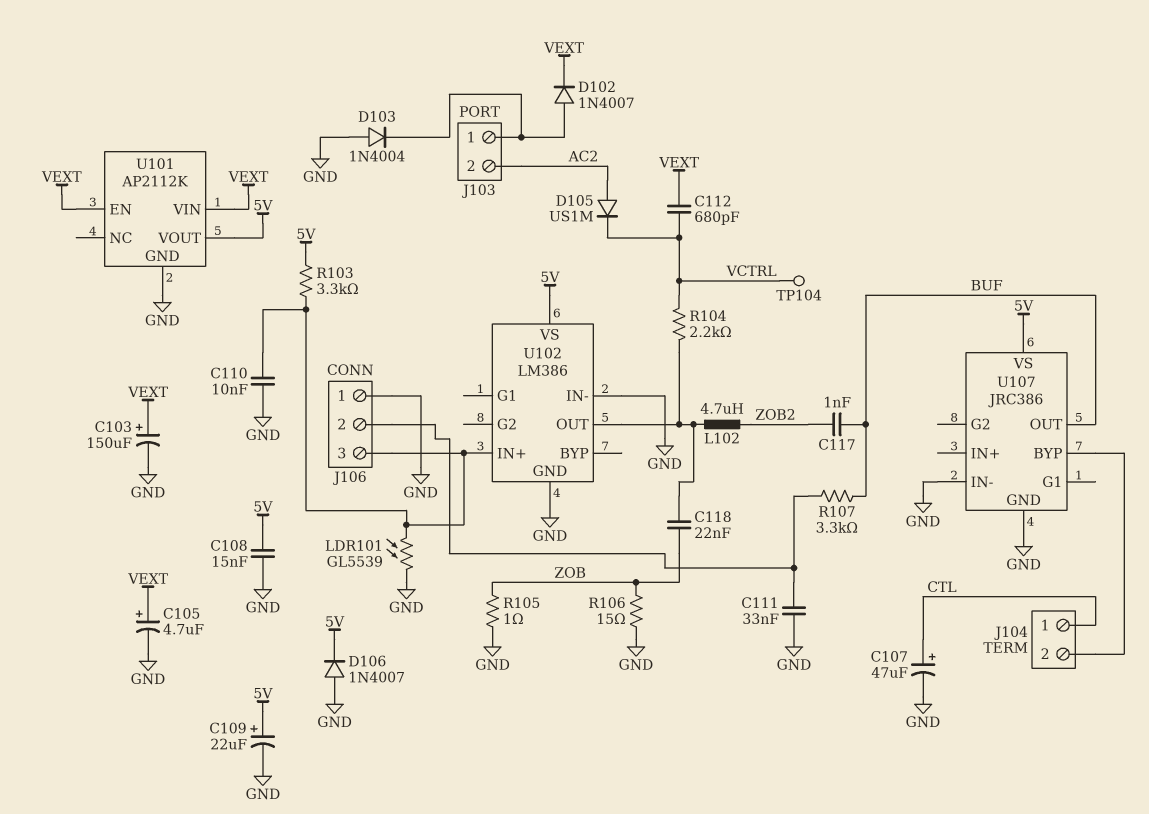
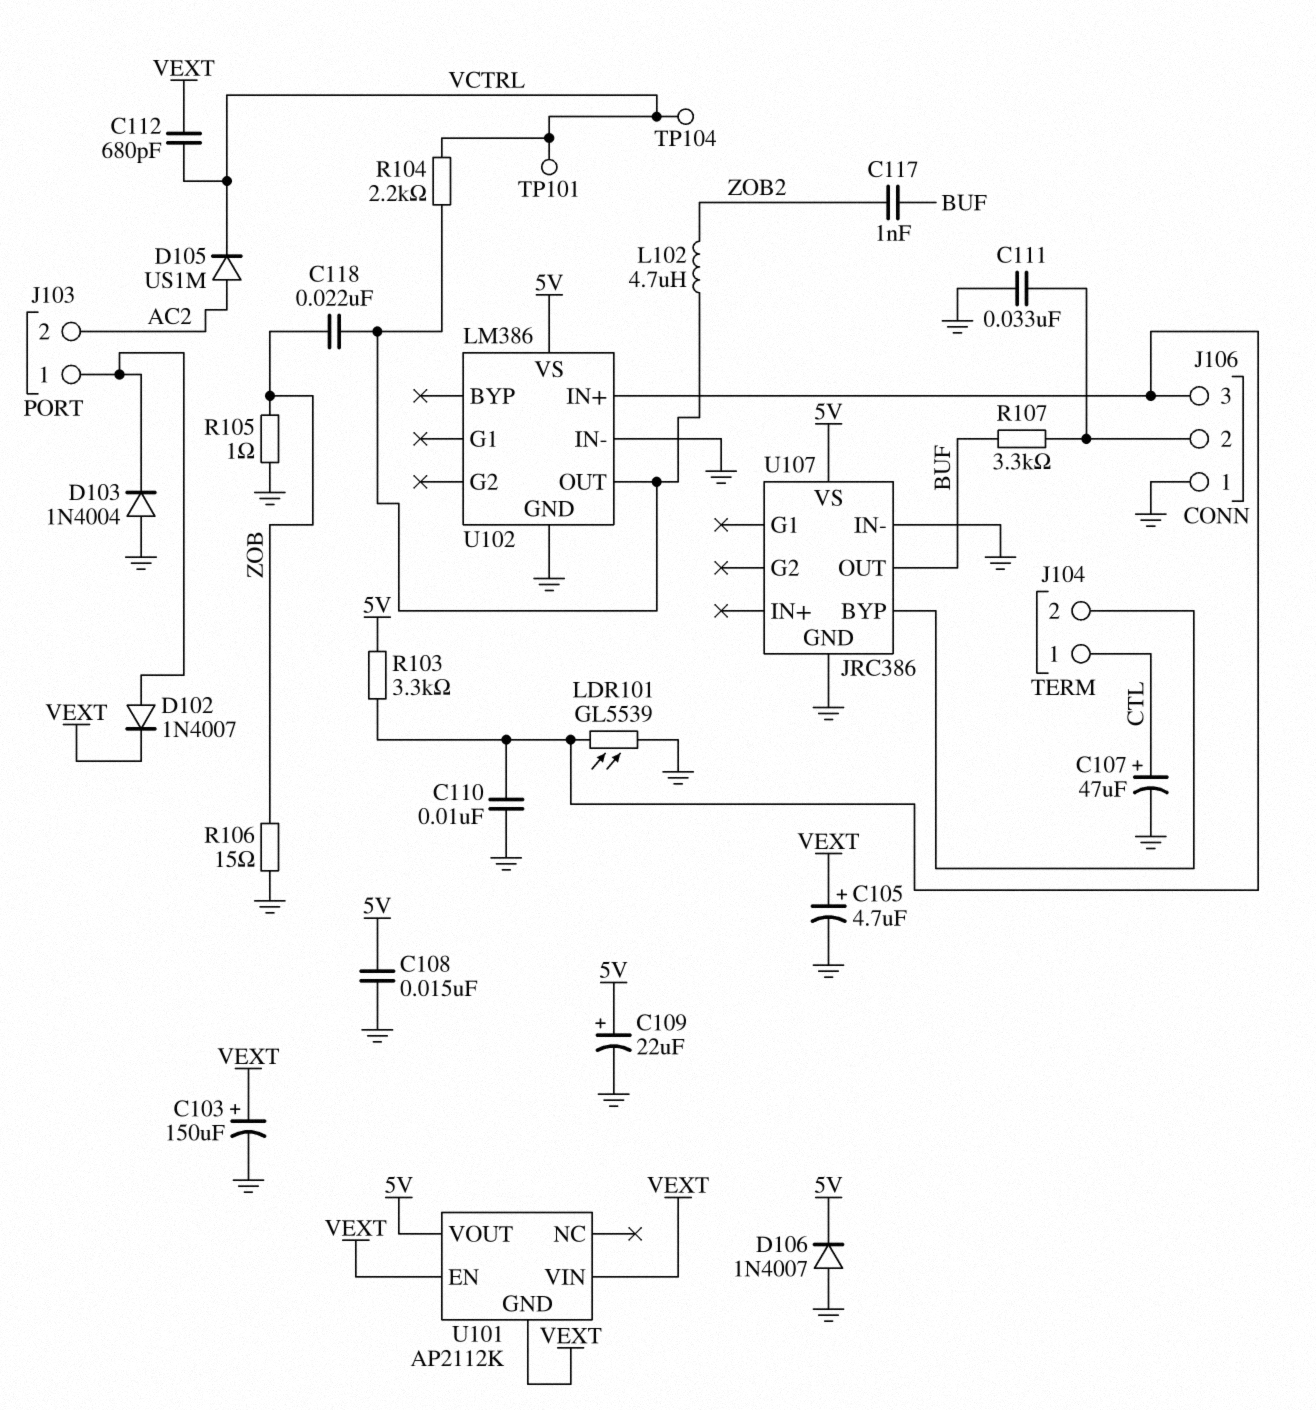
TP101: none -> test point (VCTRL)
U101 pin GND: GND -> VEXT

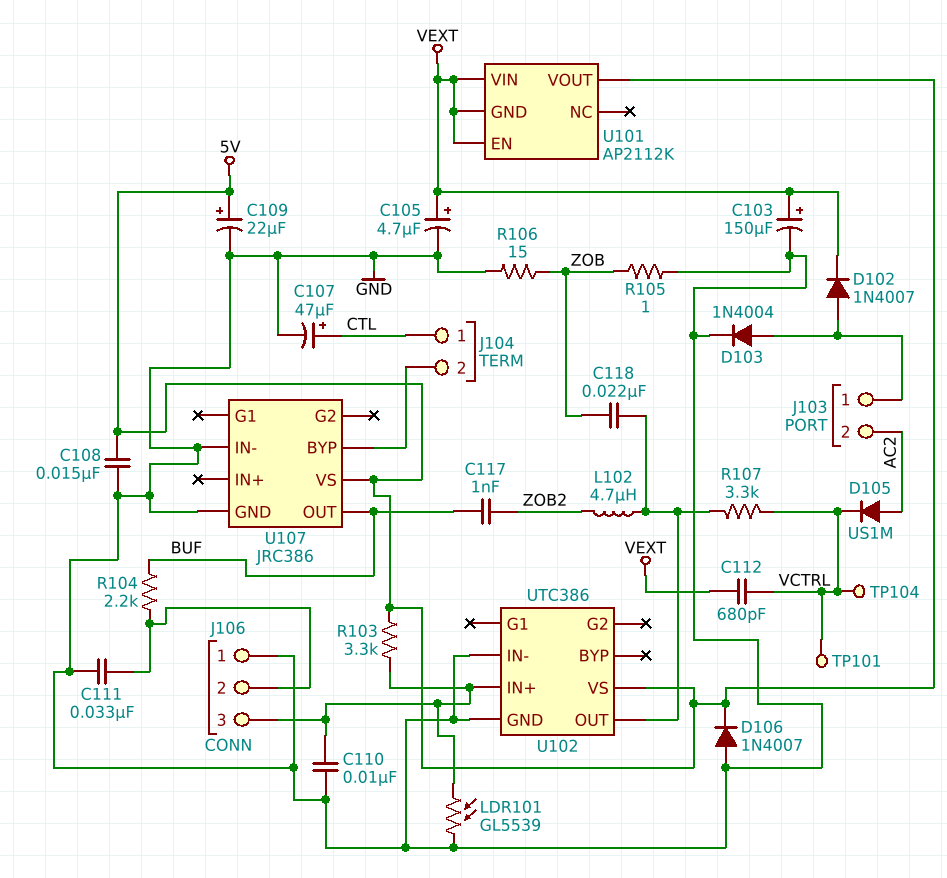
D103: diode 1N4004 (A GND, K J103/1) -> diode 1N4004 (A J103/1, K GND)
R104: 2.2k (U102/OUT, VCTRL) -> 2.2k (BUF, J106/2)
R107: 3.3k (BUF, J106/2) -> 3.3k (U102/OUT, VCTRL)
U102: LM386 -> UTC386

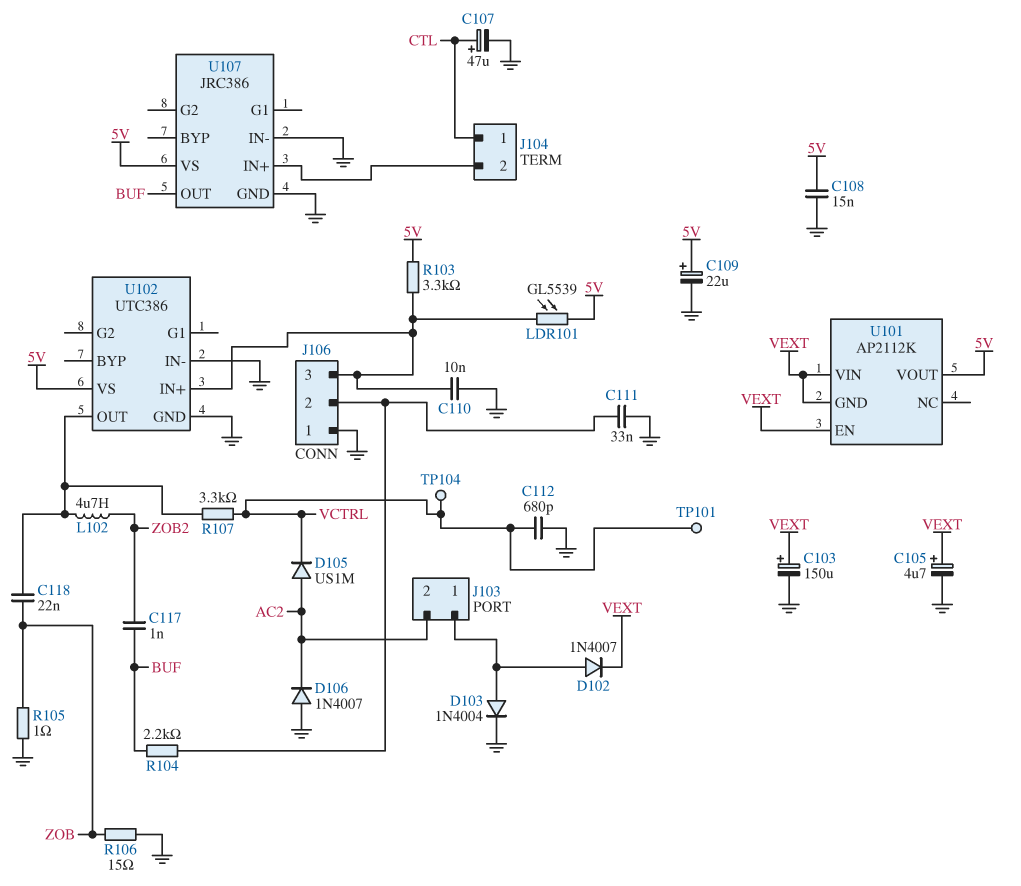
C112: 680pF (VCTRL, VEXT) -> 680pF (GND, VCTRL)
D106: diode 1N4007 (A GND, K 5V) -> diode 1N4007 (A GND, K AC2)
LDR101: GL5539 (GND, J106/3) -> GL5539 (5V, J106/3)
U107 pin BYP: J104/2 -> none
U107 pin IN+: none -> J104/2

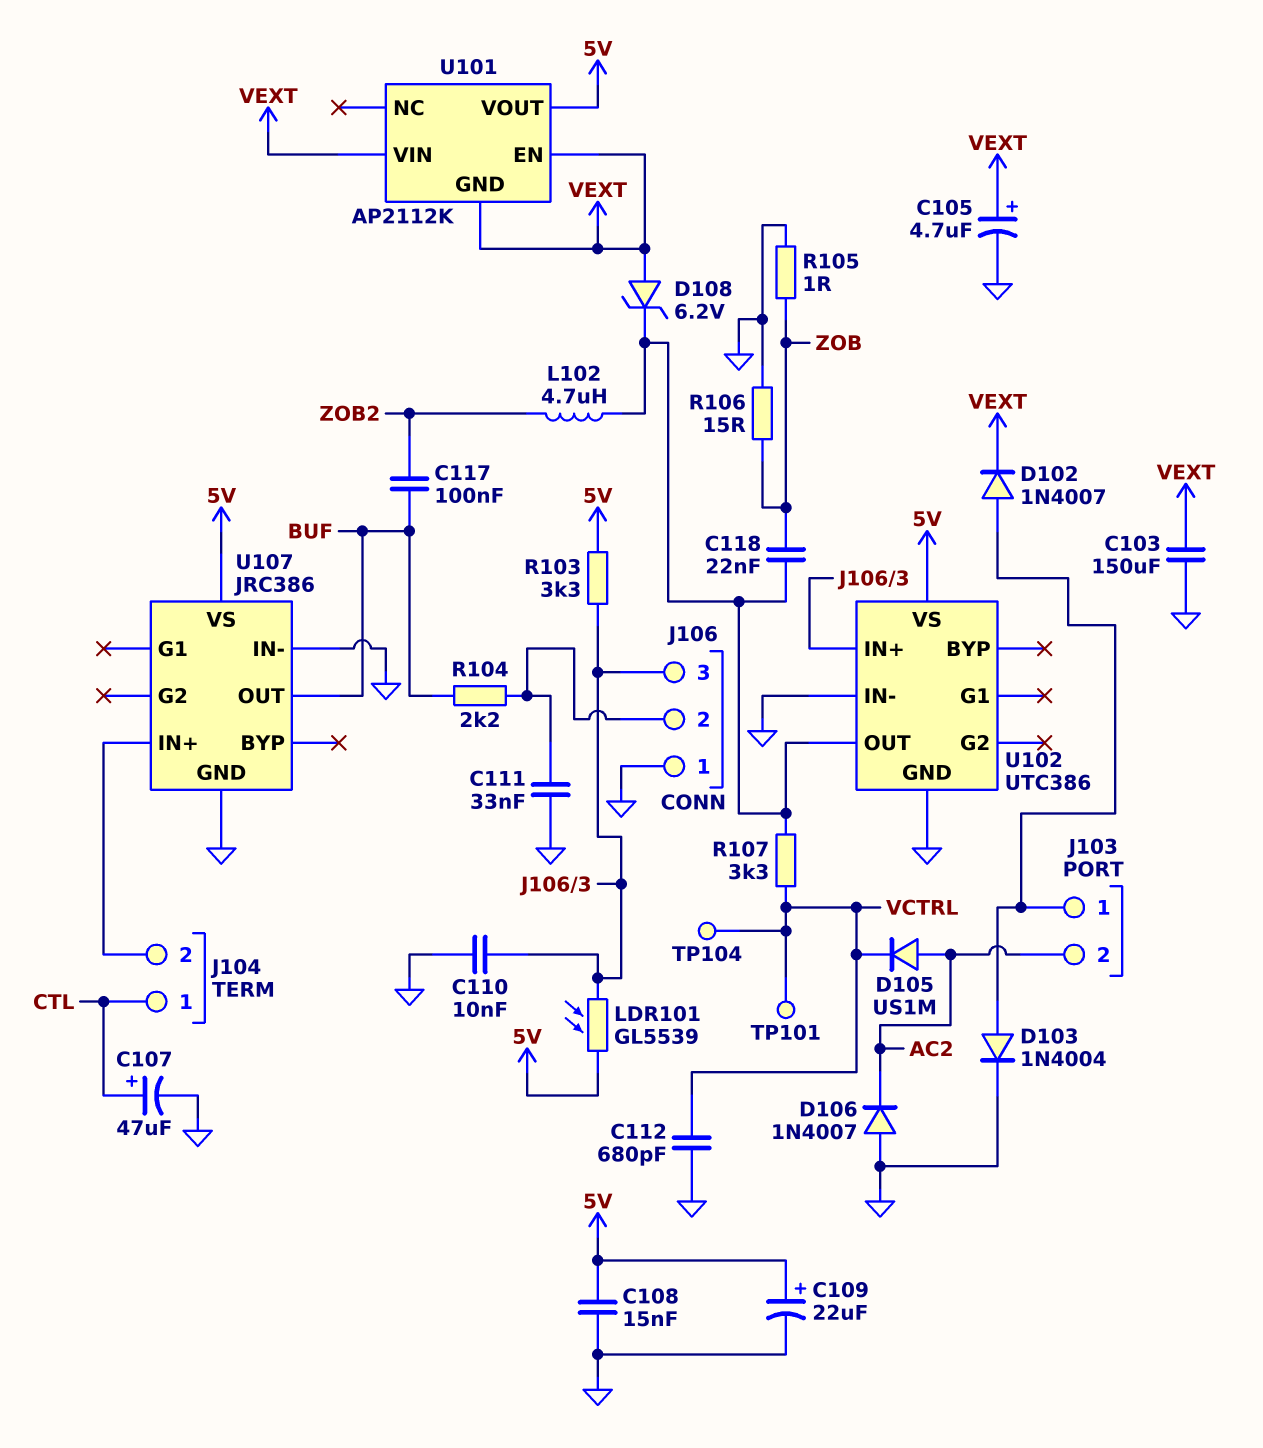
C103: 150uF (plus VEXT, minus GND) -> 150uF (GND, VEXT)
C117: 1nF (BUF, ZOB2) -> 100nF (BUF, ZOB2)
D108: none -> zener 6.2V (A VEXT, K U102/OUT)

